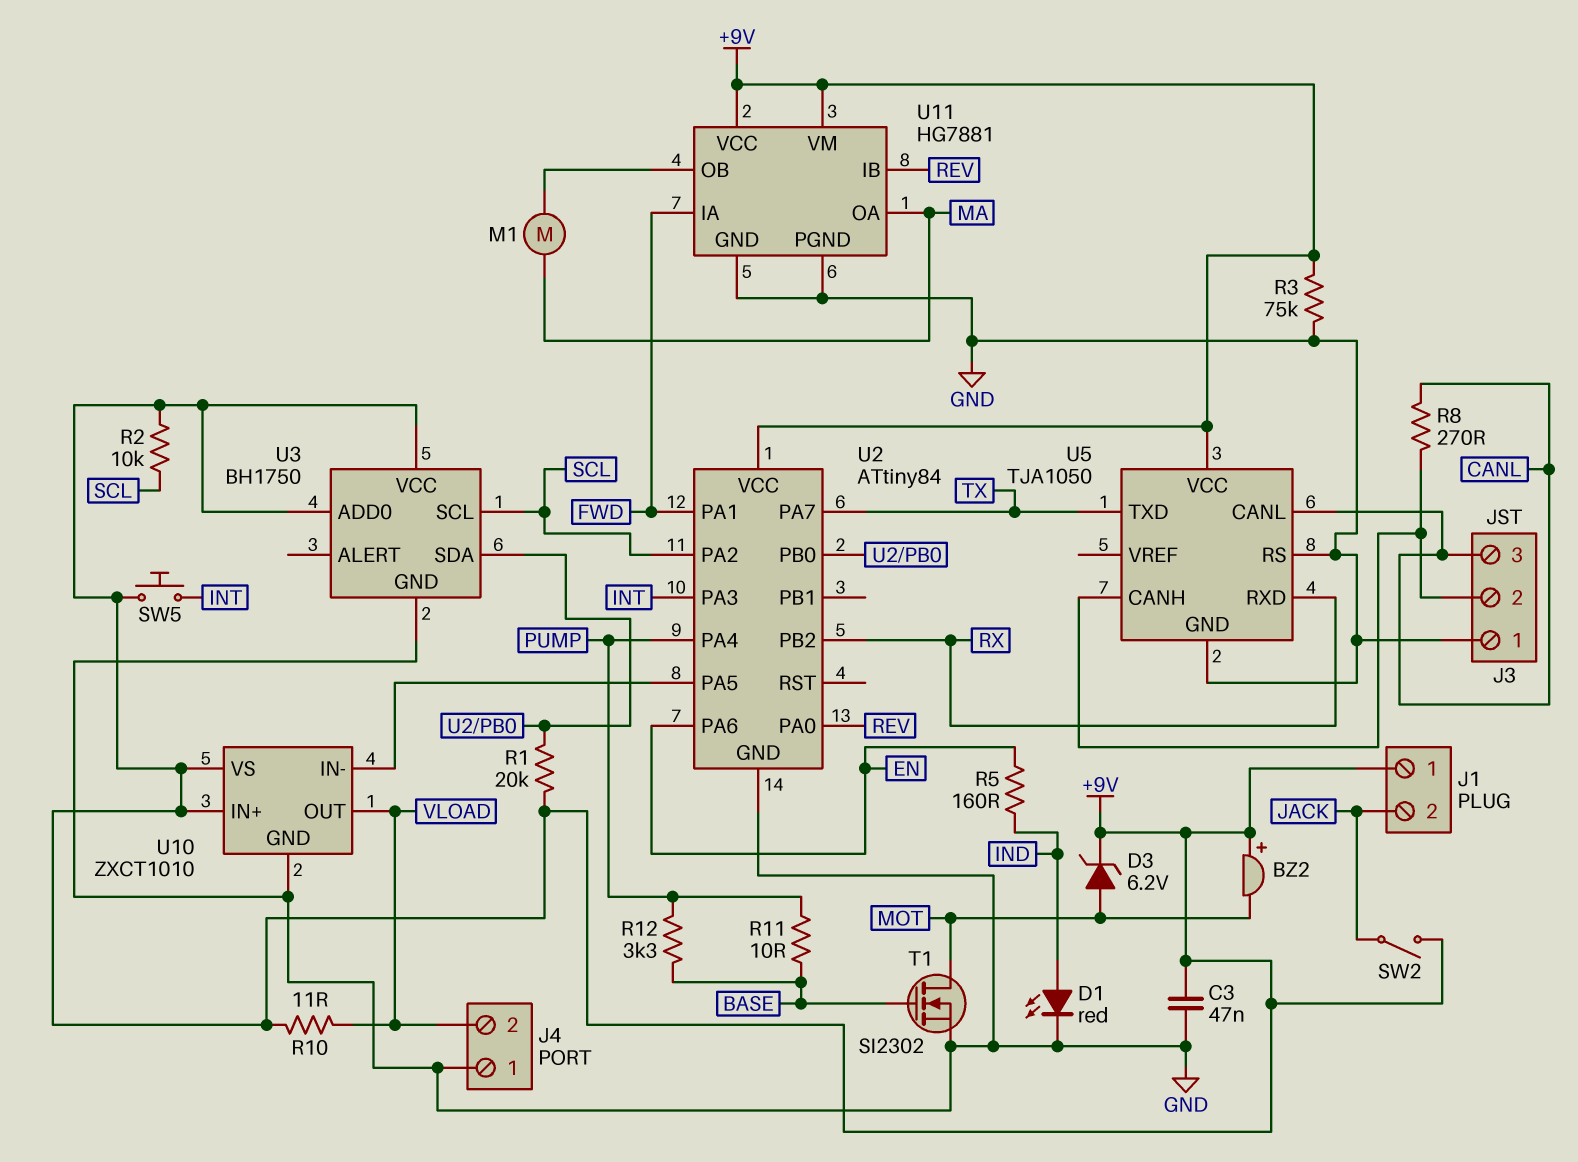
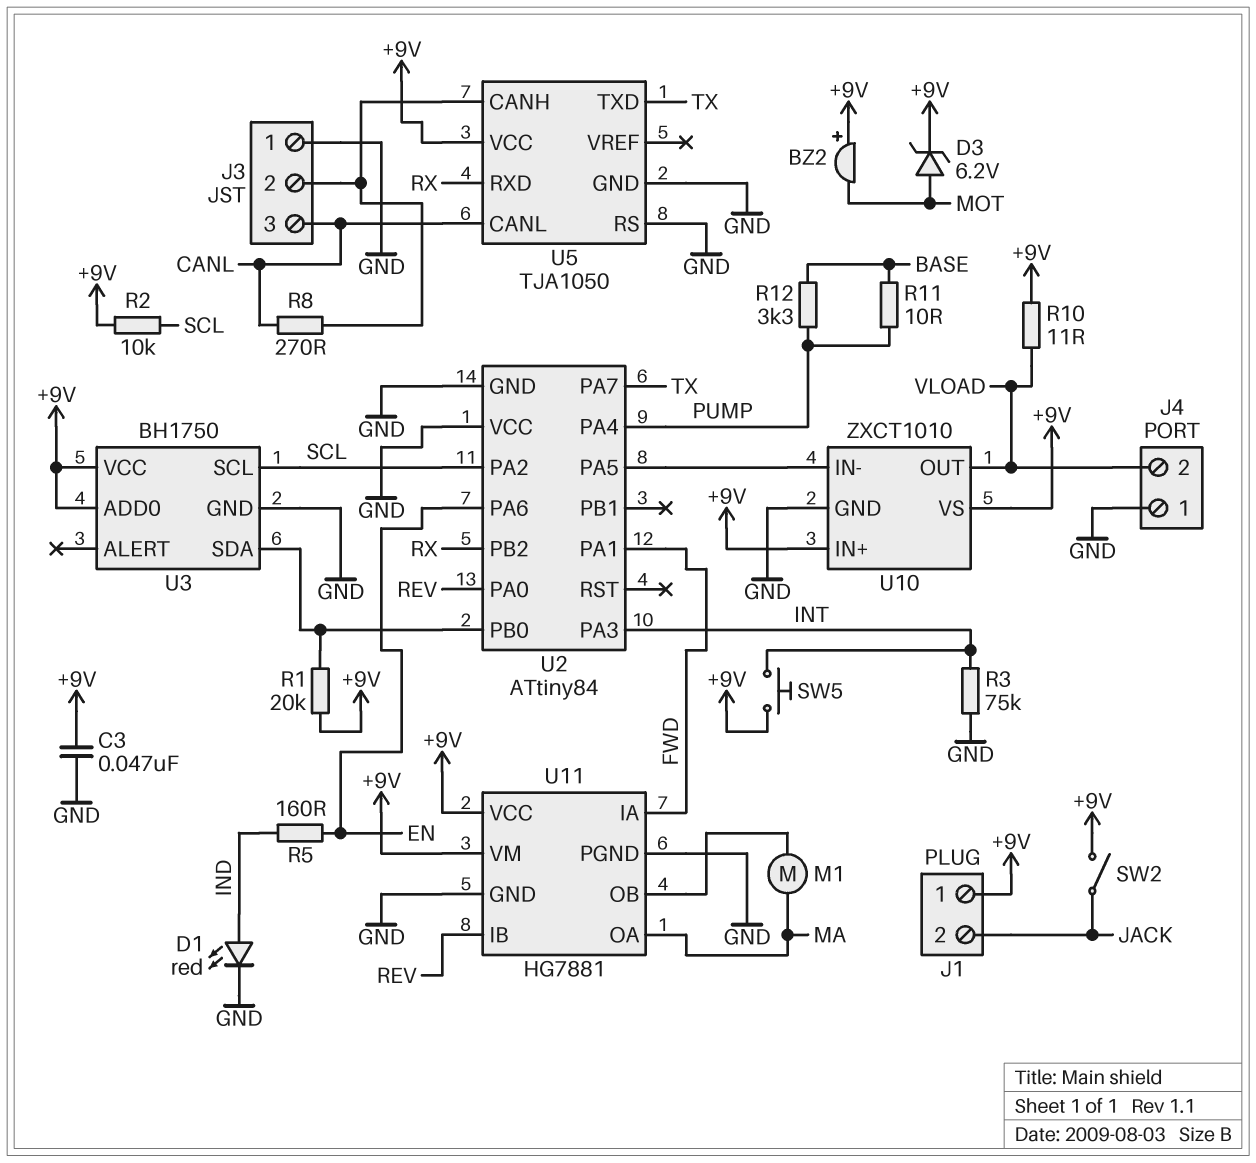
R3: 75k (+9V, GND) -> 75k (GND, INT)
T1: NMOS SI2302 (G BASE, D MOT, S GND) -> none
U2 pin VCC: +9V -> GND

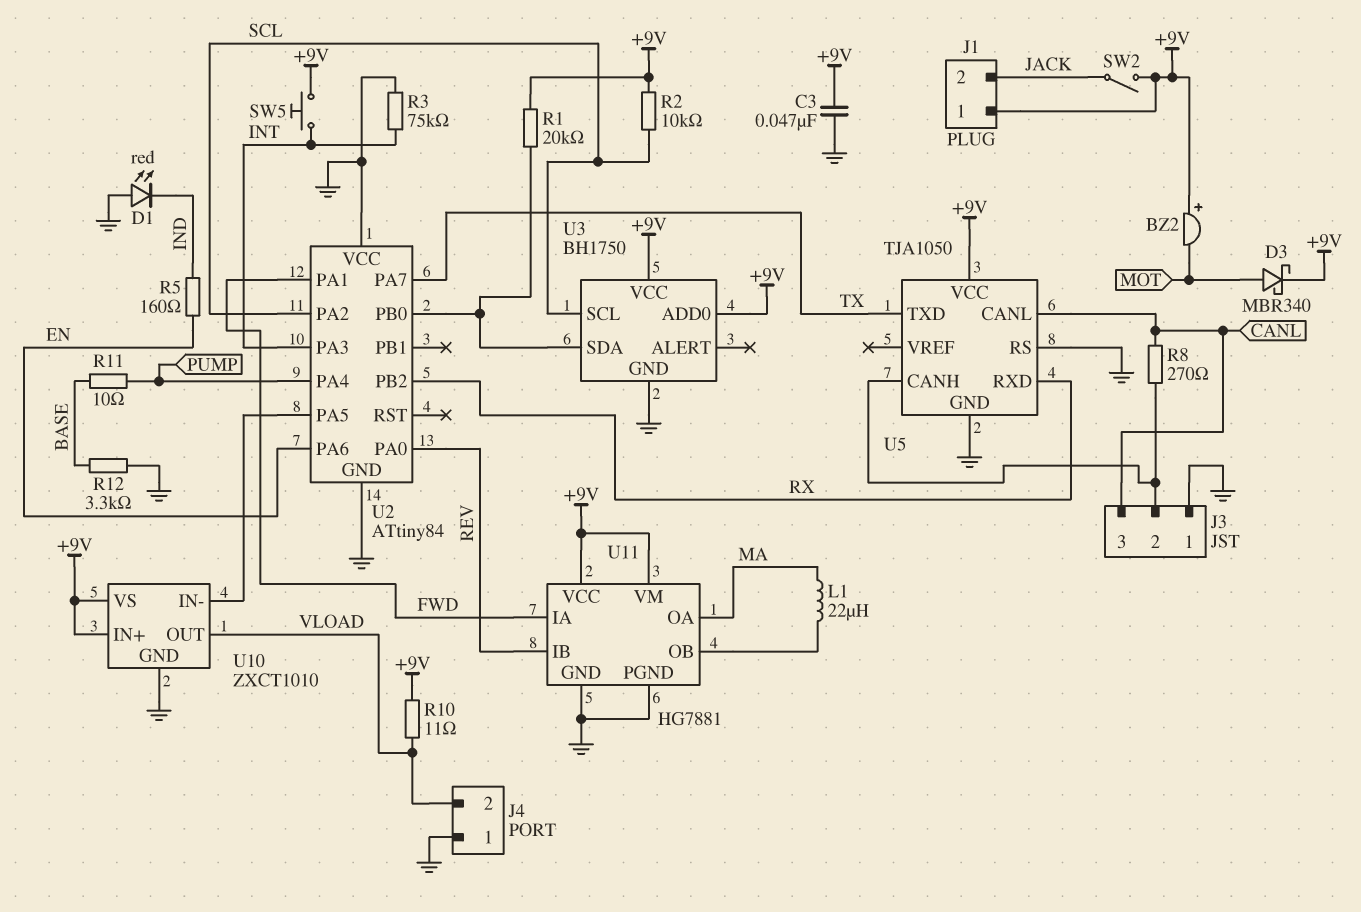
D1: LED red (A IND, K GND) -> LED red (A GND, K IND)
D3: zener 6.2V (A MOT, K +9V) -> schottky MBR340 (A MOT, K +9V)
L1: none -> 22uH (MA, U11/OB)
M1: motor (MA, U11/OB) -> none
R12: 3.3k (BASE, PUMP) -> 3.3k (BASE, GND)

